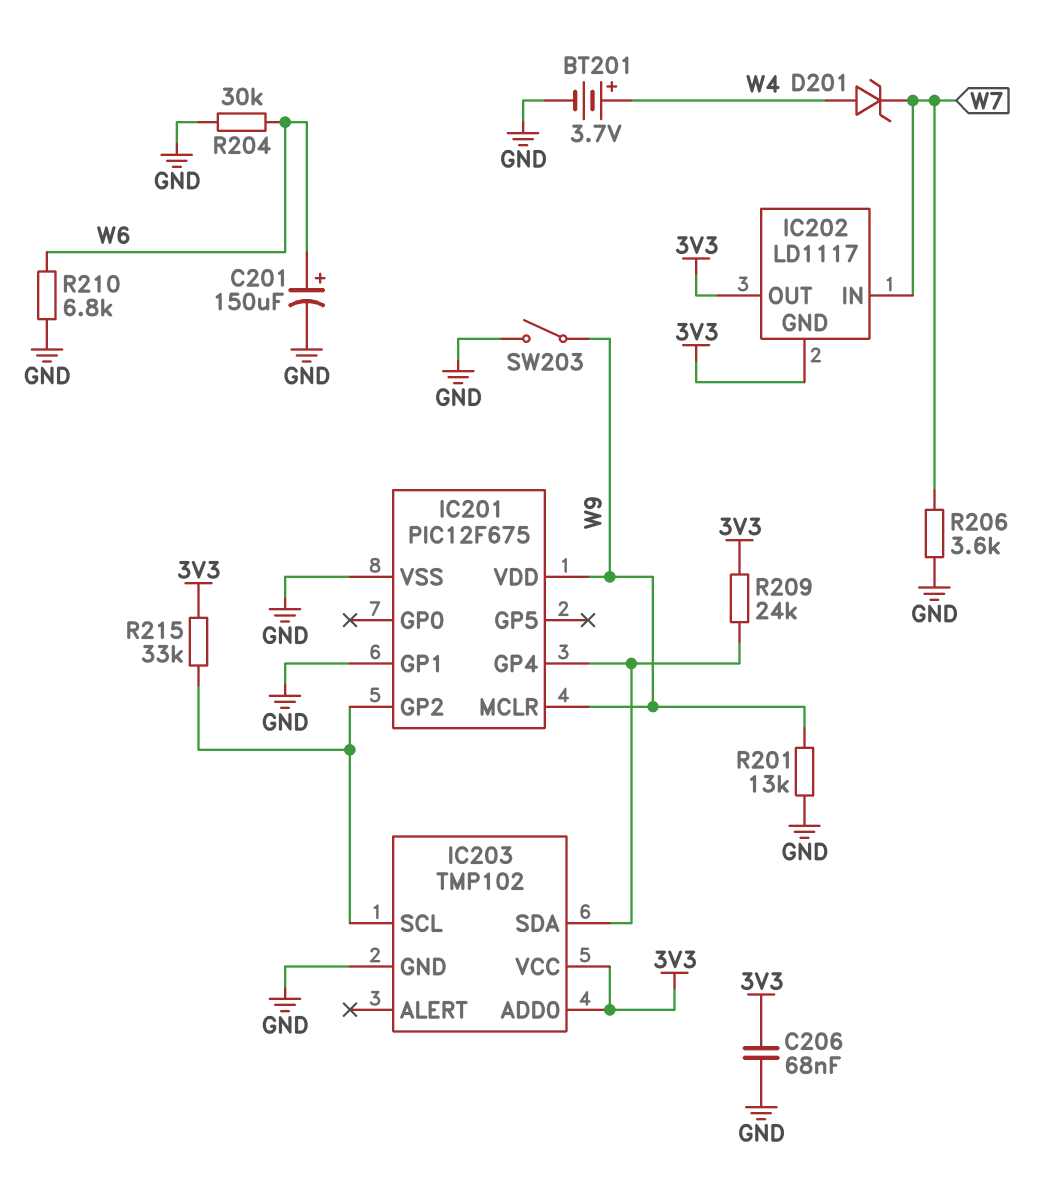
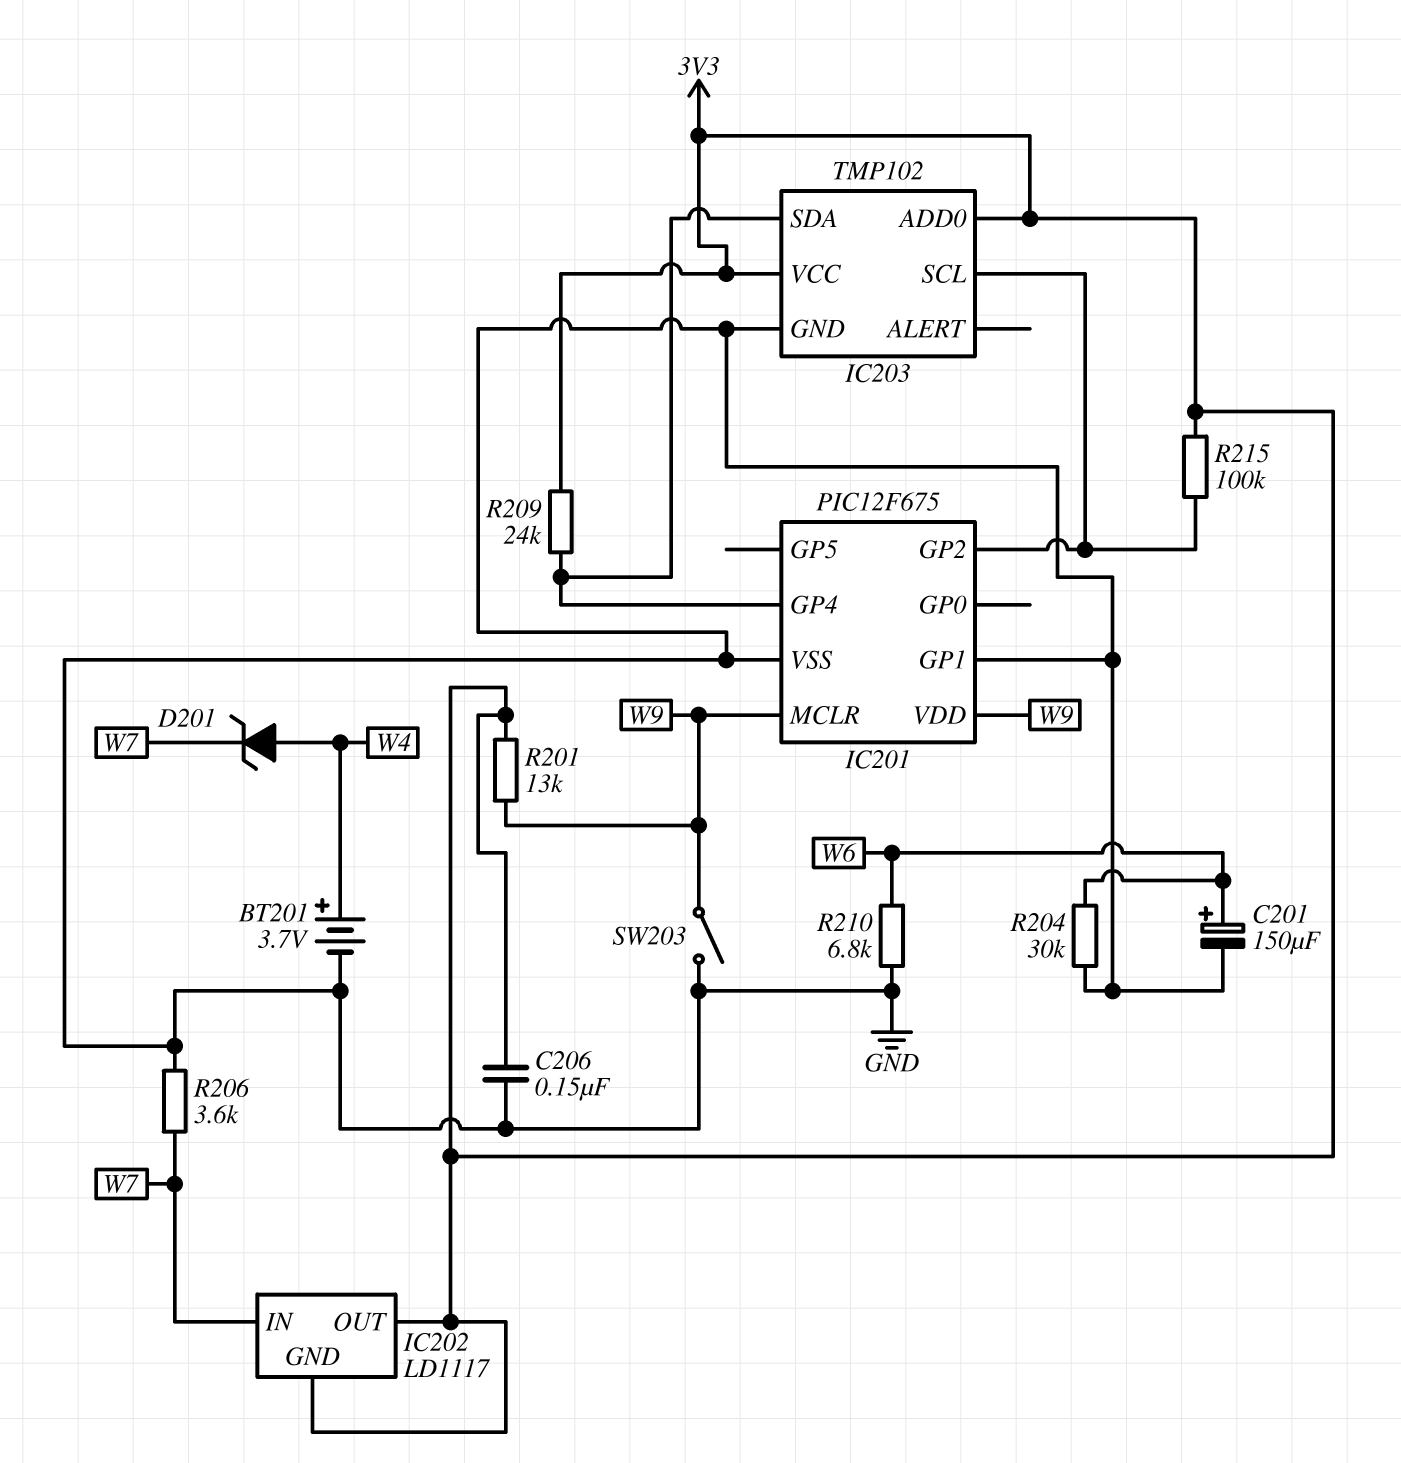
C206: 68nF (3V3, GND) -> 150nF (3V3, GND)
R201: 13k (GND, W9) -> 13k (3V3, W9)
R215: 33k (3V3, IC201/GP2) -> 100k (3V3, IC201/GP2)

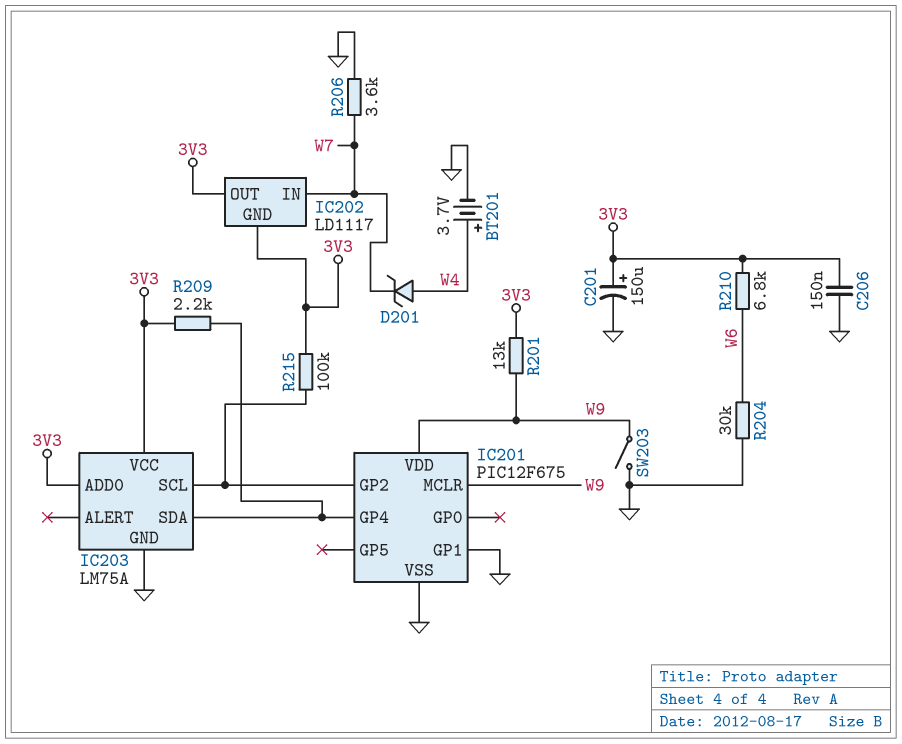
C201: 150uF (plus W6, minus GND) -> 150uF (plus 3V3, minus GND)
IC203: TMP102 -> LM75A
R209: 24k (3V3, IC201/GP4) -> 2.2k (3V3, IC201/GP4)
R210: 6.8k (GND, W6) -> 6.8k (3V3, W6)

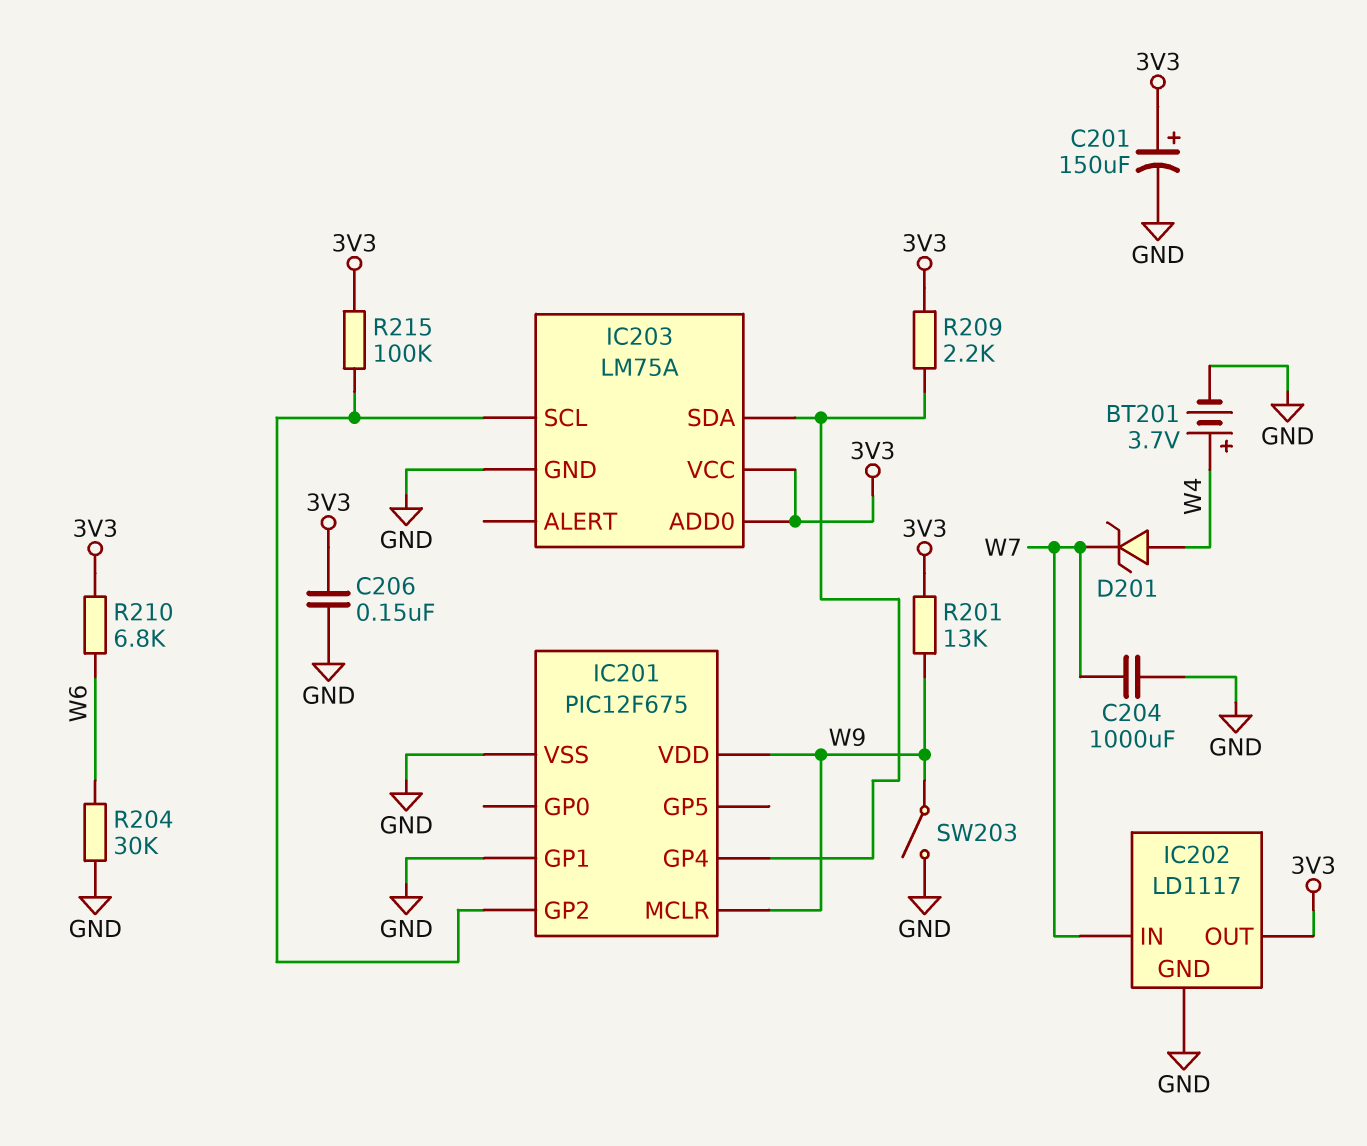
C204: none -> 1000uF (GND, W7)
IC202 pin GND: 3V3 -> GND
R206: 3.6k (GND, W7) -> none

